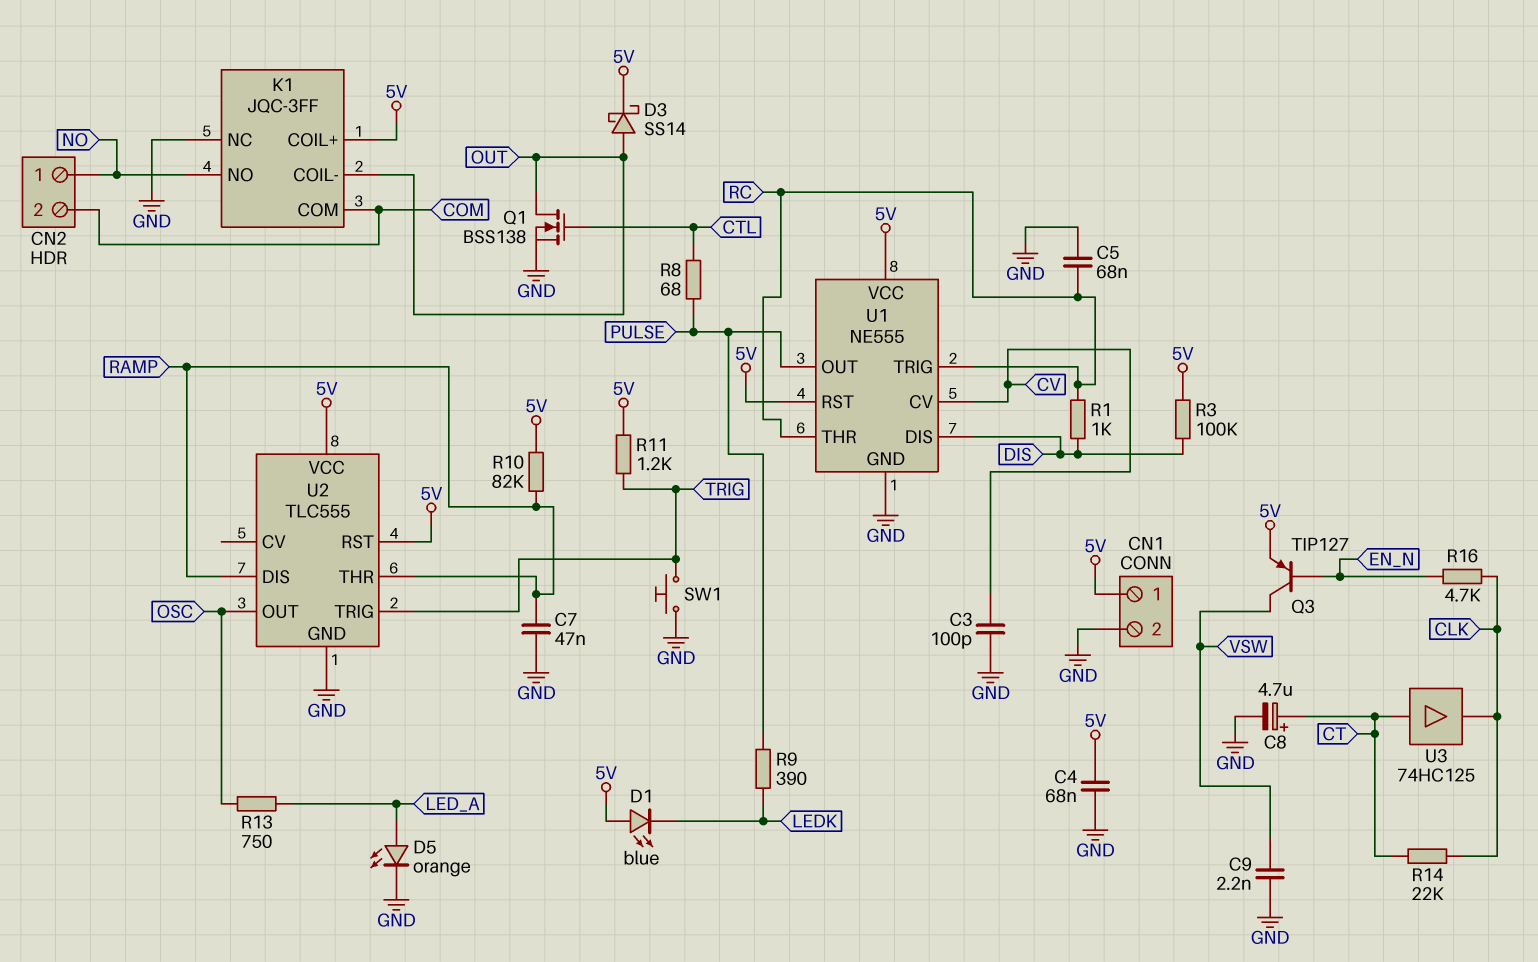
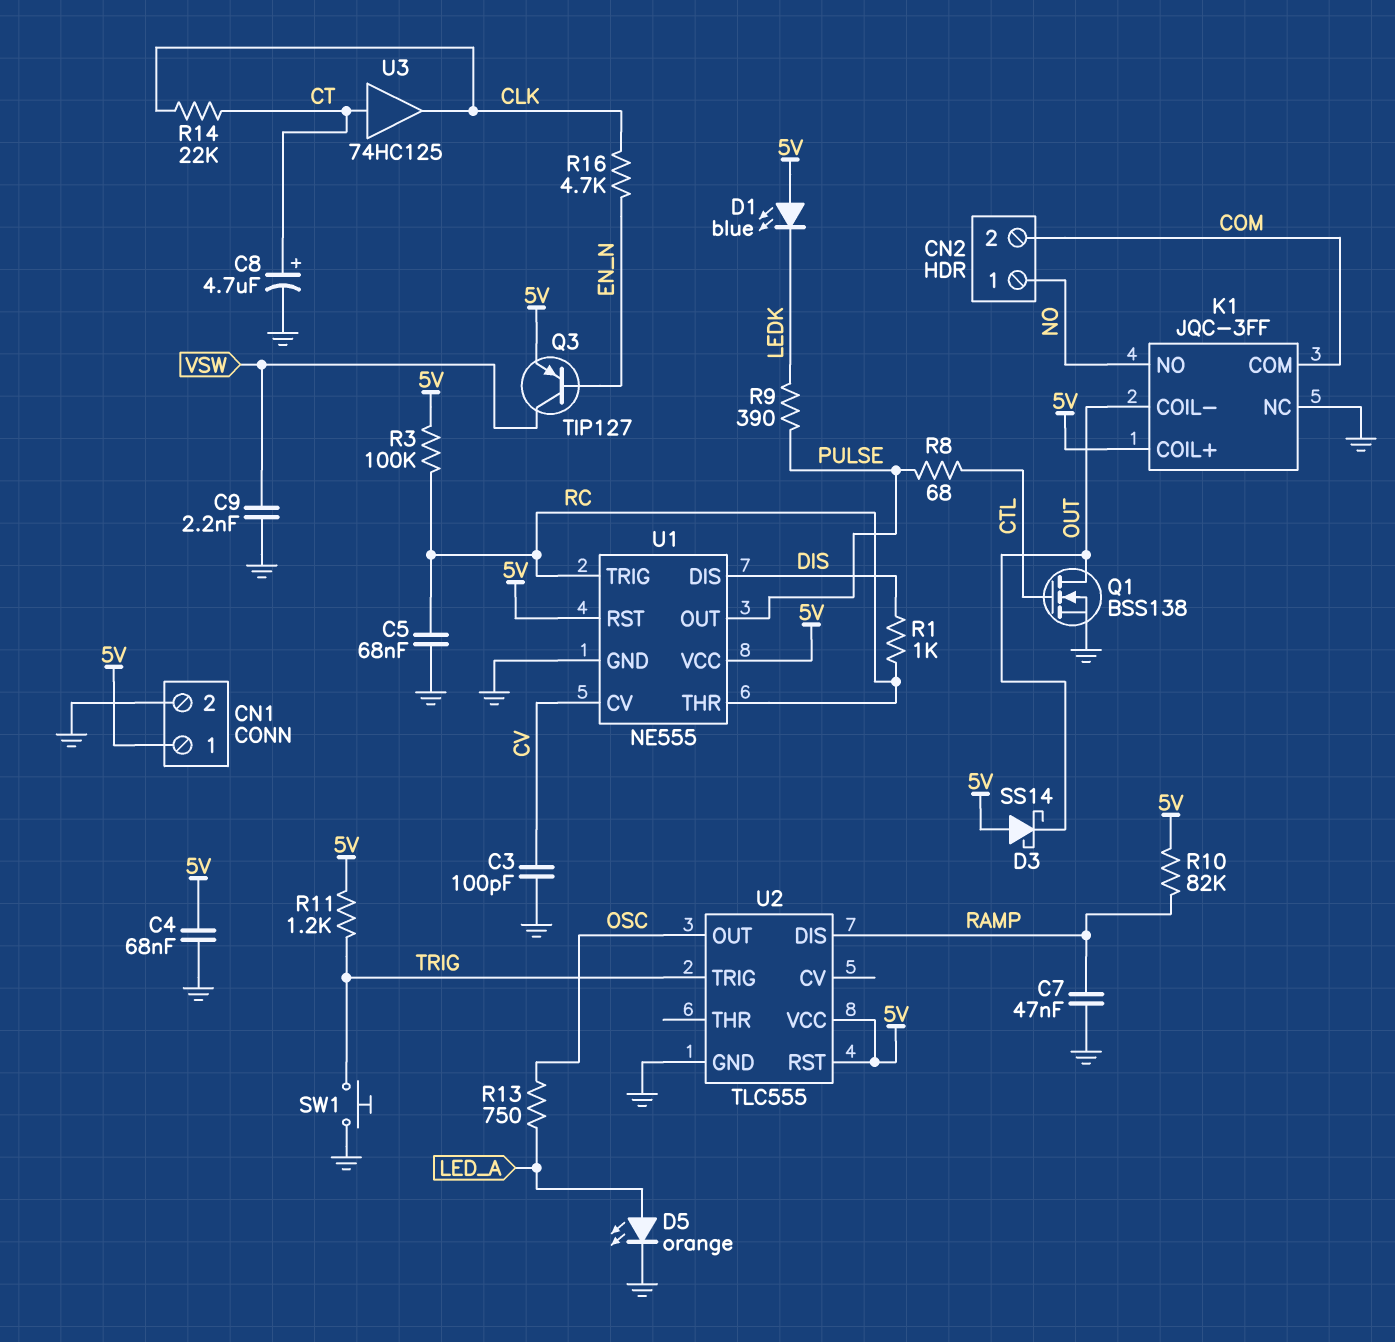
D3: schottky SS14 (A OUT, K 5V) -> schottky SS14 (A 5V, K OUT)
R3: 100k (5V, DIS) -> 100k (5V, RC)
U2 pin THR: RAMP -> none

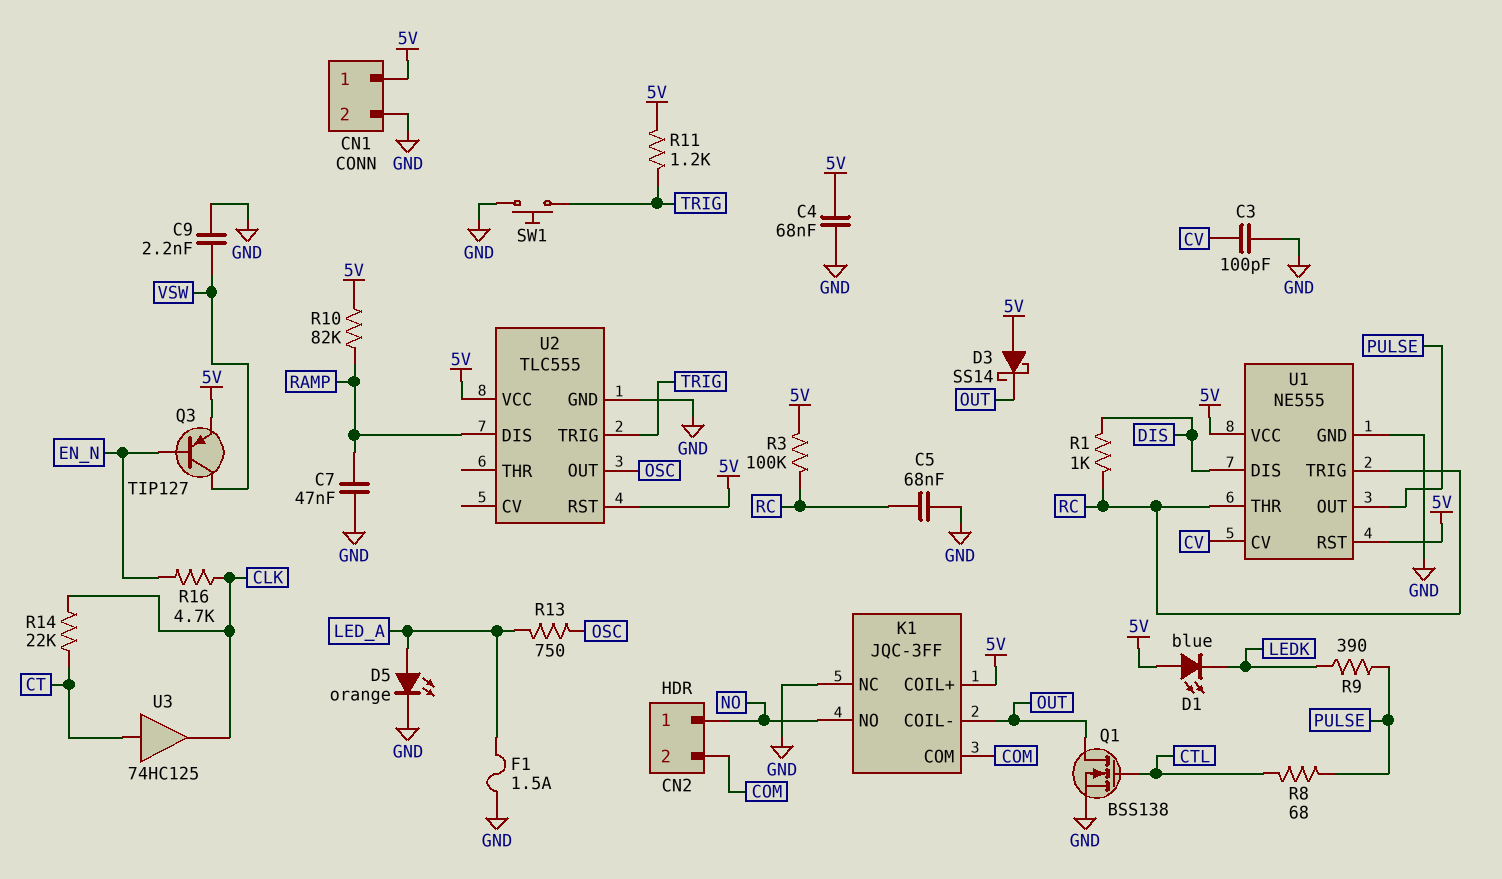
C8: 4.7uF (plus CT, minus GND) -> none
F1: none -> 1.5A (GND, LED_A)

